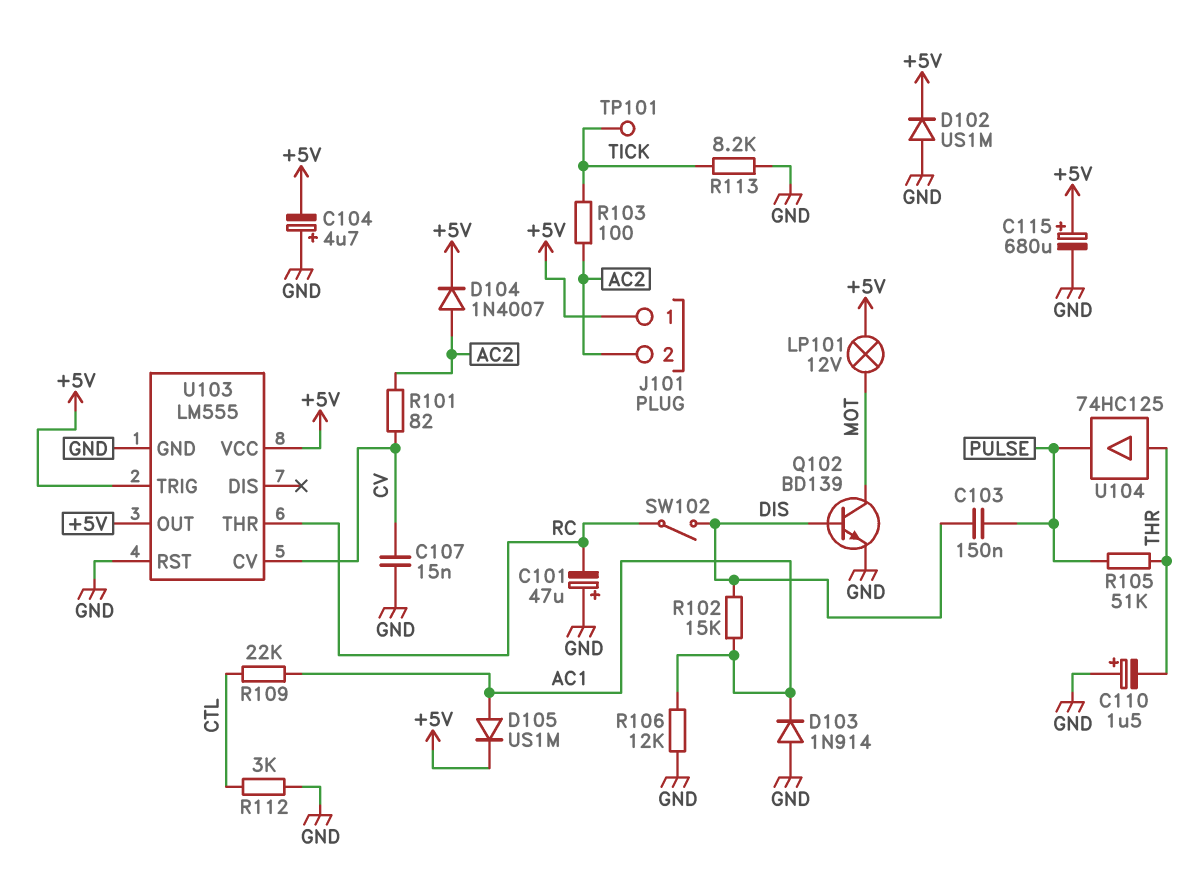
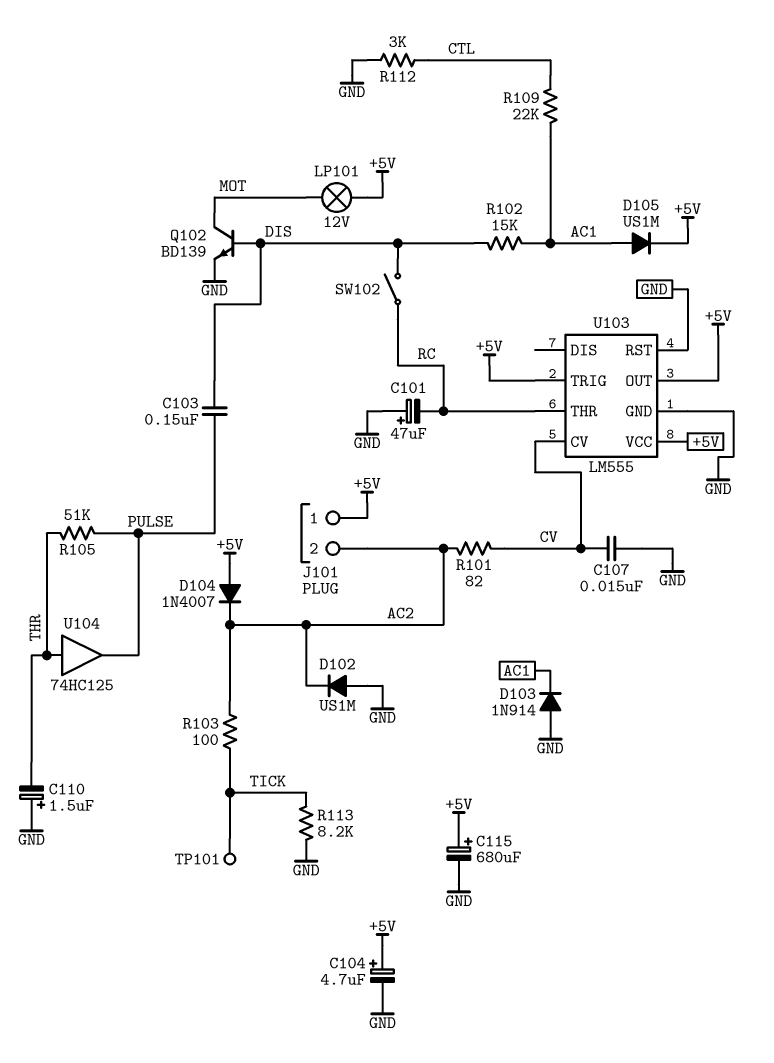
C104: 4.7uF (plus GND, minus +5V) -> 4.7uF (plus +5V, minus GND)
D102: diode US1M (A GND, K +5V) -> diode US1M (A GND, K AC2)
D104: diode 1N4007 (A AC2, K +5V) -> diode 1N4007 (A +5V, K AC2)
R106: 12k (AC1, GND) -> none

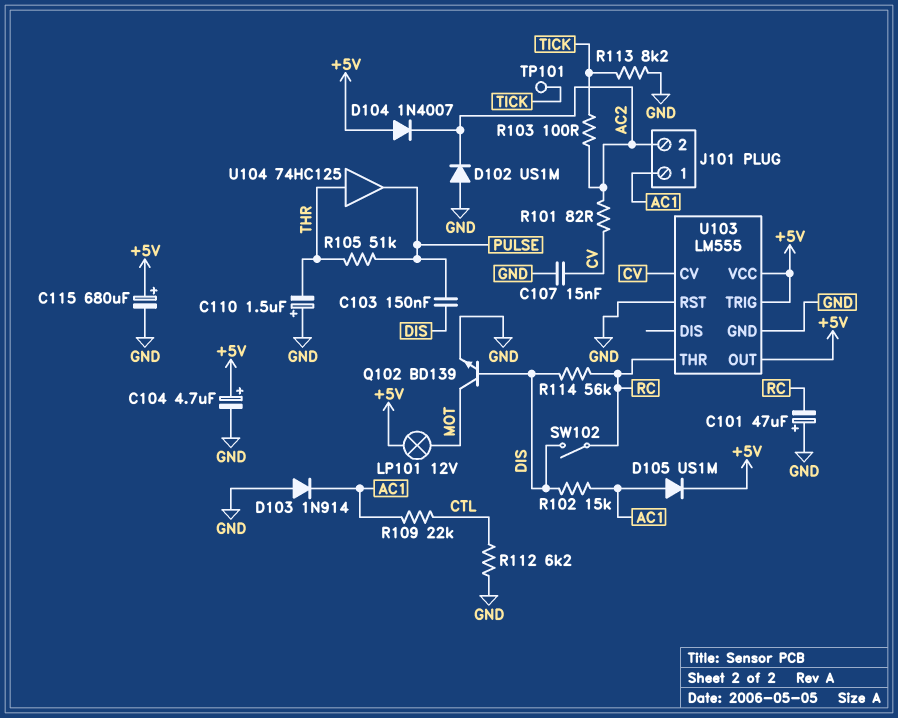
J101 pin 1: +5V -> AC1
R112: 3k (CTL, GND) -> 6.2k (CTL, GND)
R114: none -> 56k (DIS, RC)

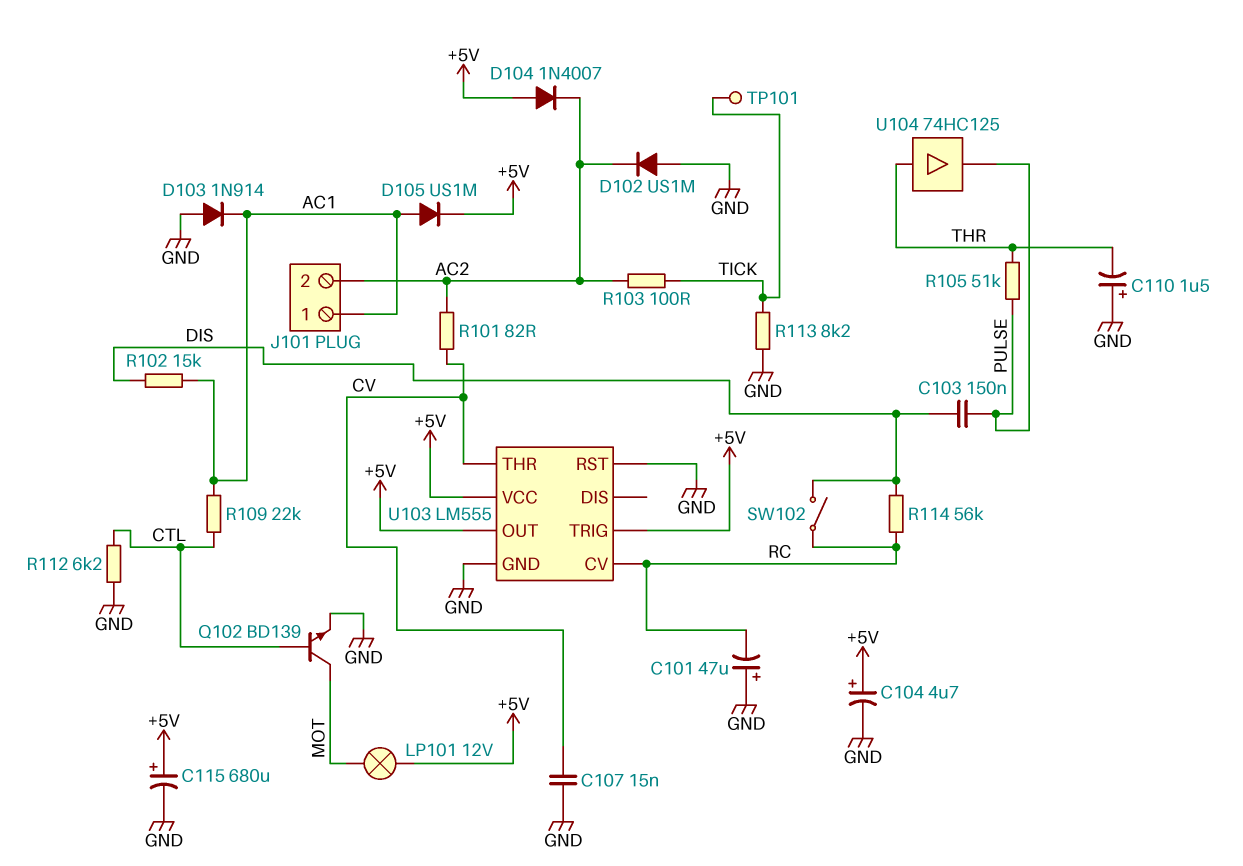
Q102: NPN BD139 (B DIS, C MOT, E GND) -> NPN BD139 (B CTL, C MOT, E GND)
U103 pin CV: CV -> RC
U103 pin THR: RC -> CV

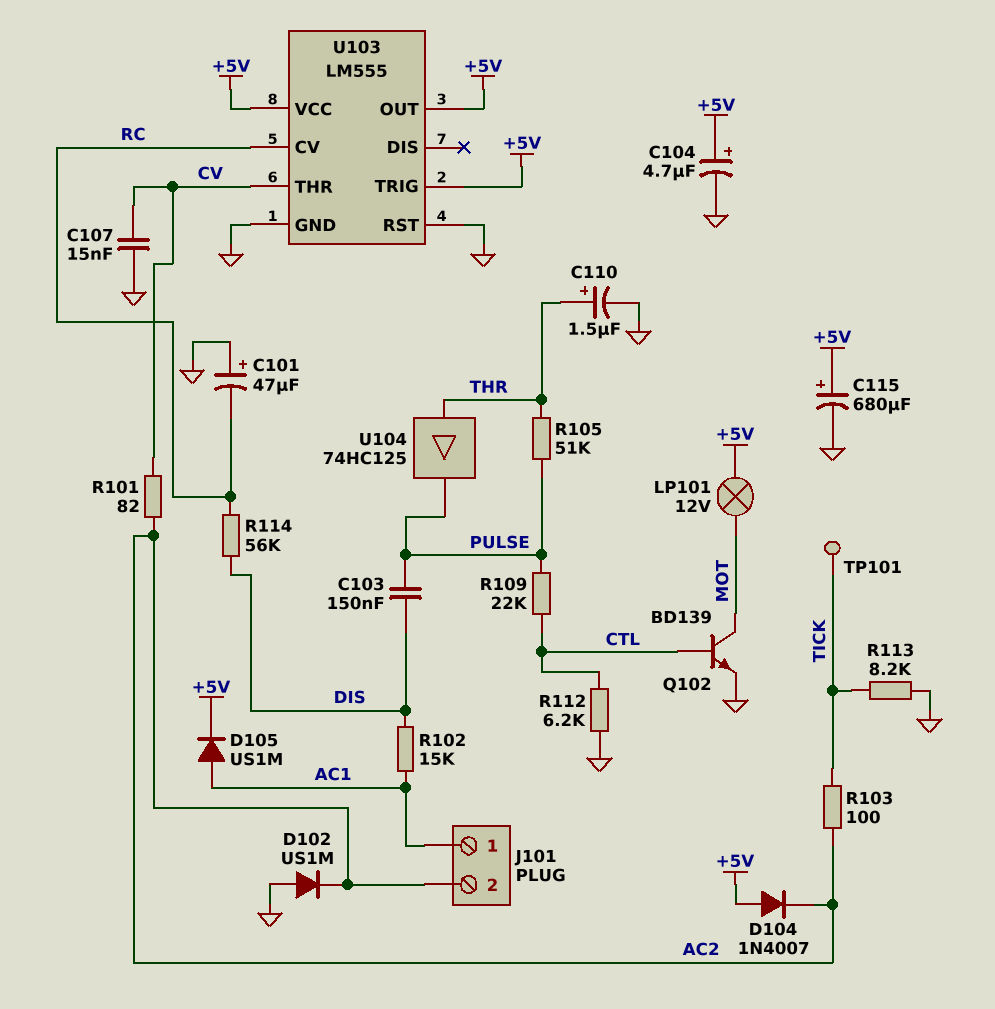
C110: 1.5uF (plus GND, minus THR) -> 1.5uF (plus THR, minus GND)
D103: diode 1N914 (A GND, K AC1) -> none
R109: 22k (AC1, CTL) -> 22k (CTL, PULSE)
SW102: switch (DIS, RC) -> none

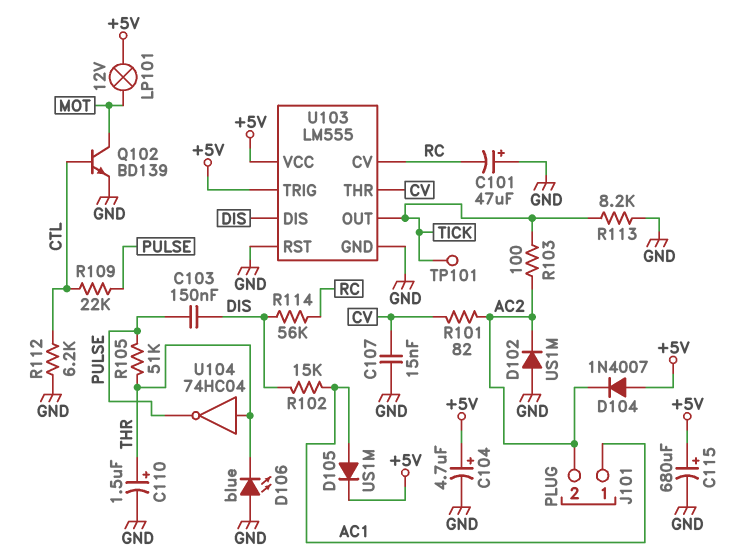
D106: none -> LED blue (A GND, K THR)
U103 pin DIS: none -> DIS
U103 pin OUT: +5V -> TICK
U104: buffer 74HC125 (in THR, out PULSE) -> NOT 74HC04 (in THR, out PULSE)

